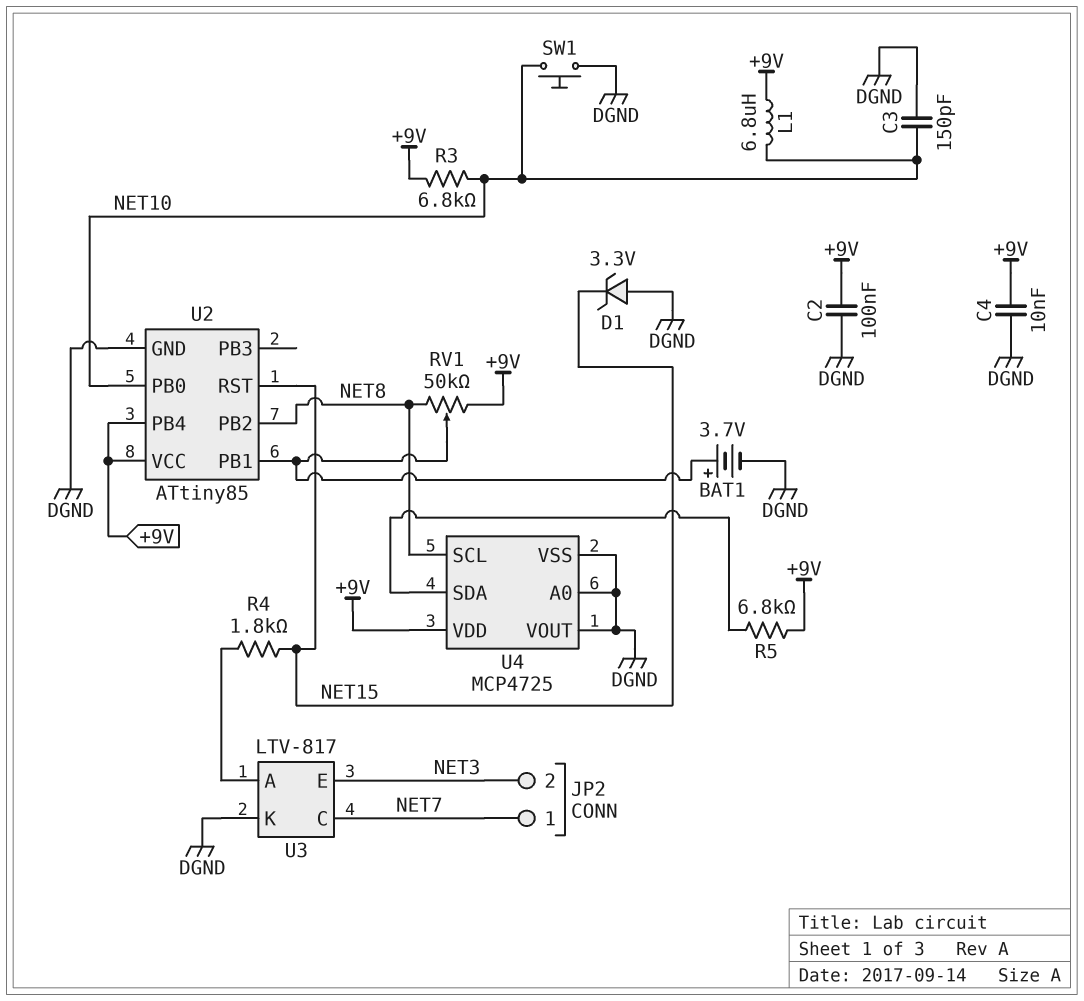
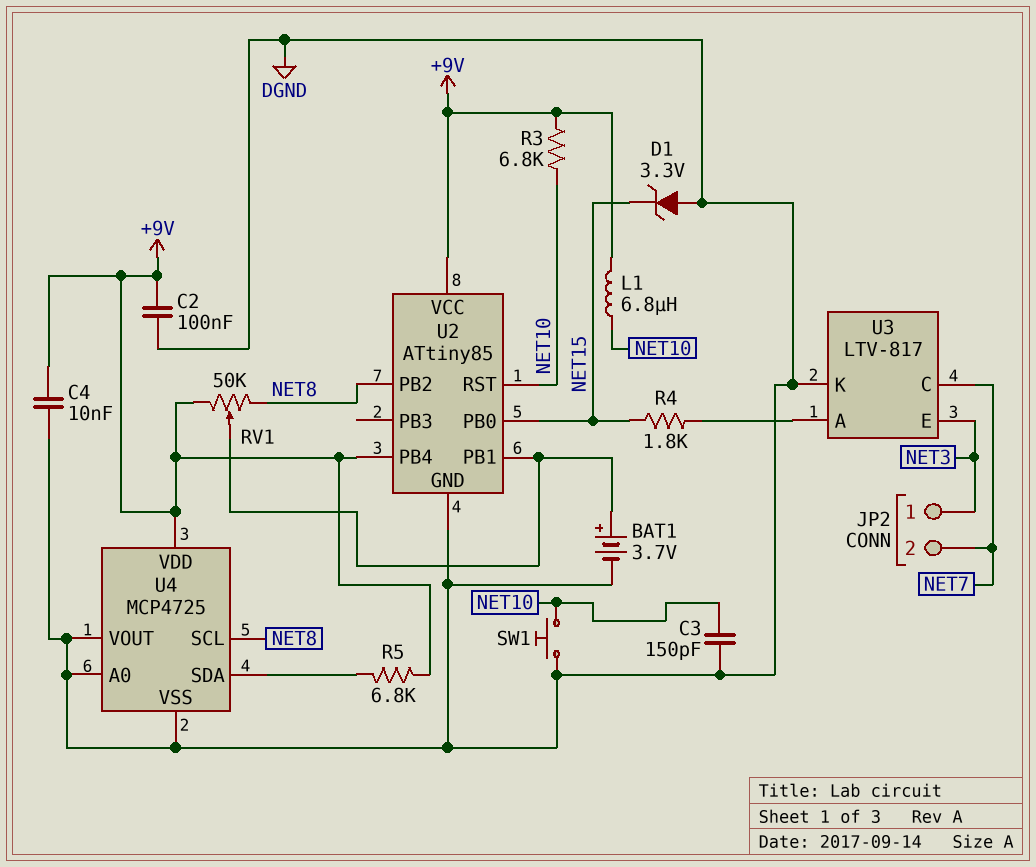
JP2 pin 1: NET7 -> NET3
JP2 pin 2: NET3 -> NET7
U2 pin PB0: NET10 -> NET15
U2 pin RST: NET15 -> NET10

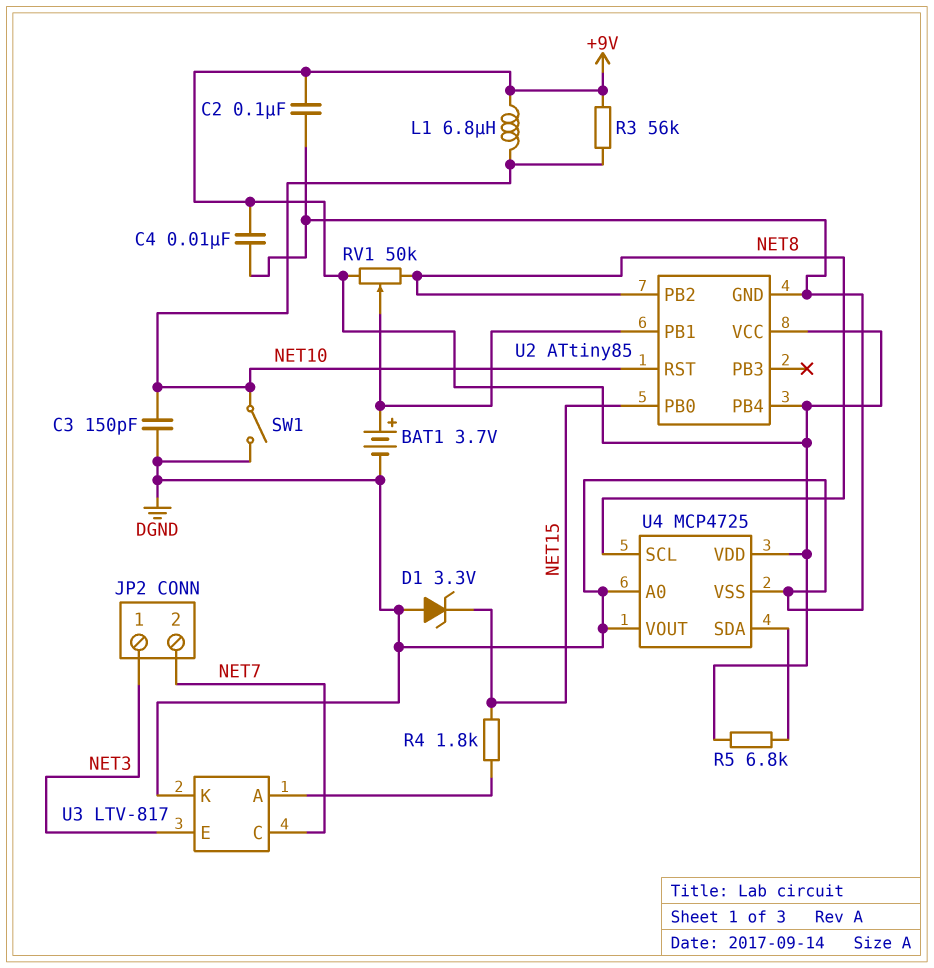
R3: 6.8k (+9V, NET10) -> 56k (+9V, NET10)
SW1: button (DGND, NET10) -> switch (DGND, NET10)

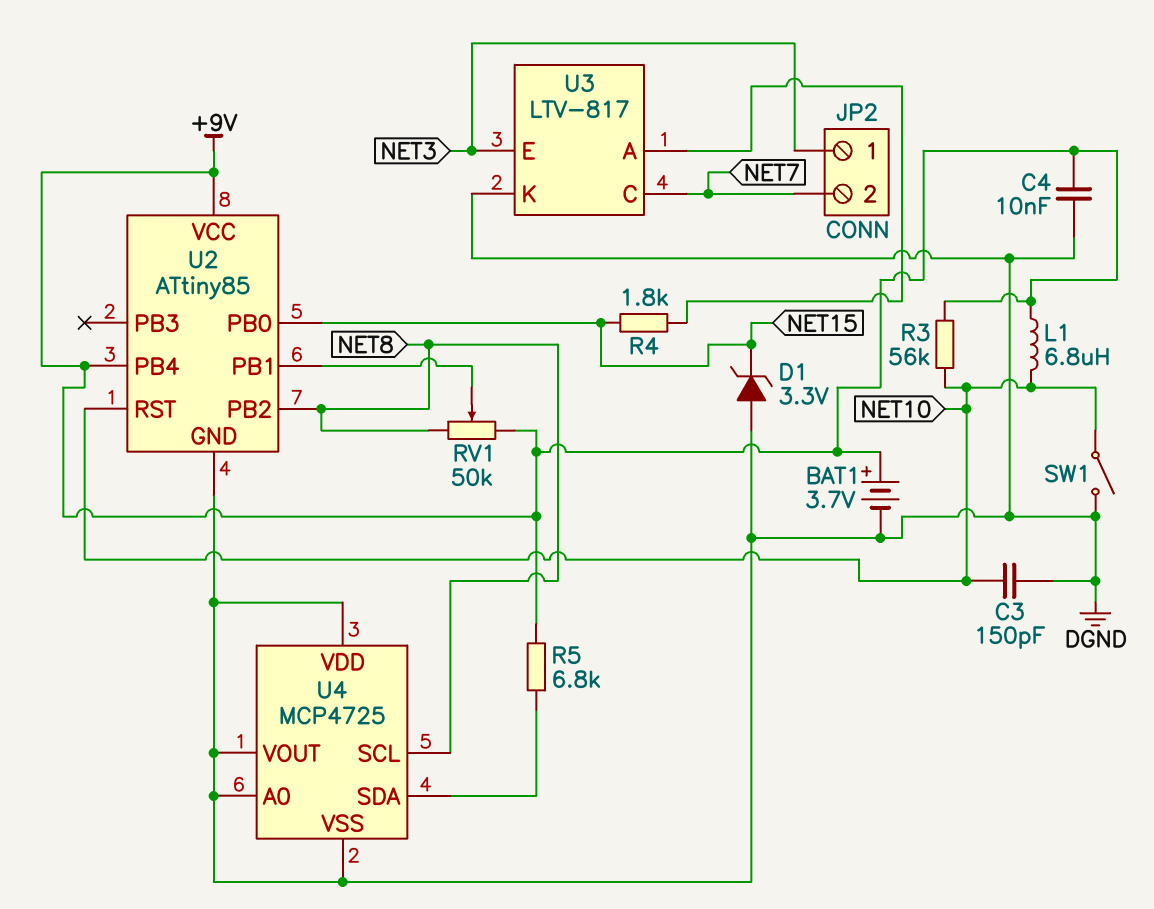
BAT1: 3.7V (plus U2/PB1, minus DGND) -> 3.7V (plus +9V, minus DGND)
C2: 100nF (+9V, DGND) -> none
U4 pin VDD: +9V -> DGND

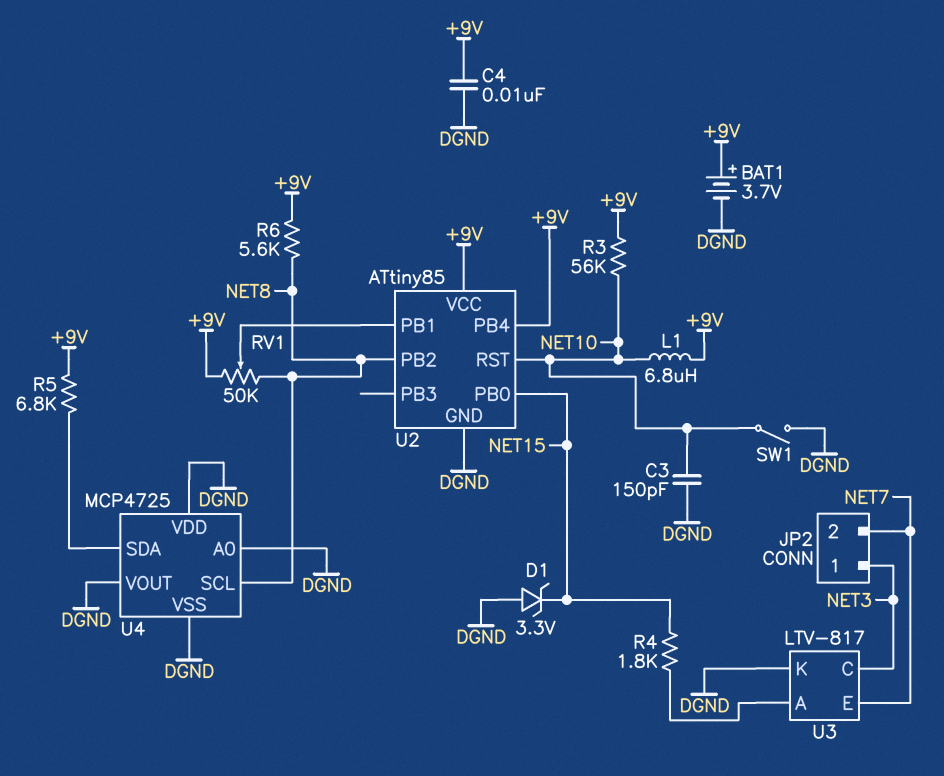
R6: none -> 5.6k (+9V, NET8)
U3 pin C: NET7 -> NET3
U3 pin E: NET3 -> NET7

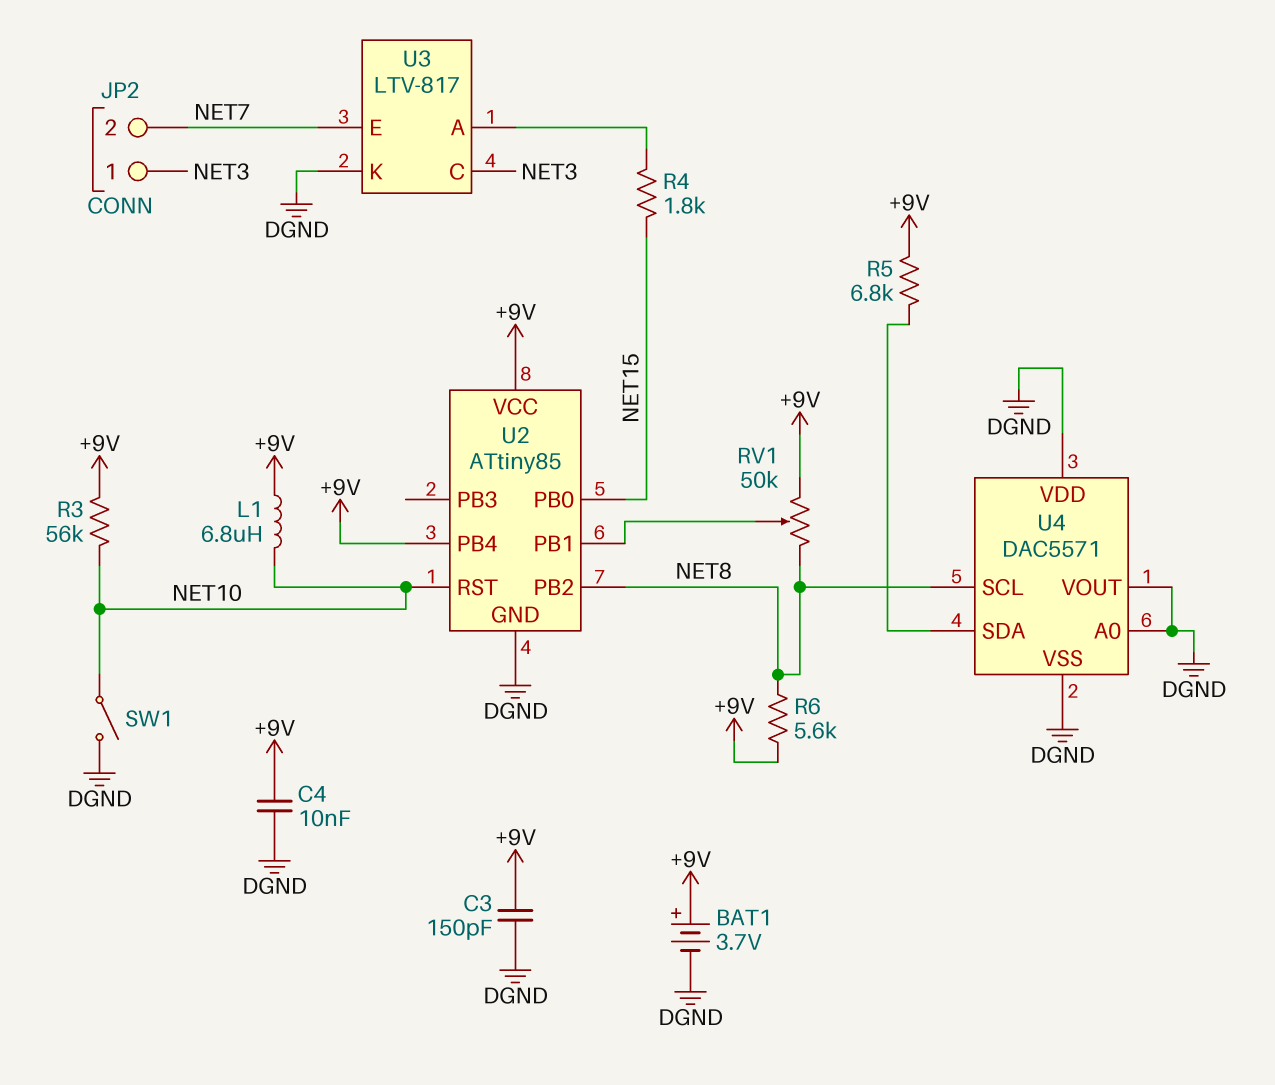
C3: 150pF (DGND, NET10) -> 150pF (+9V, DGND)
D1: zener 3.3V (A DGND, K NET15) -> none
U4: MCP4725 -> DAC5571

